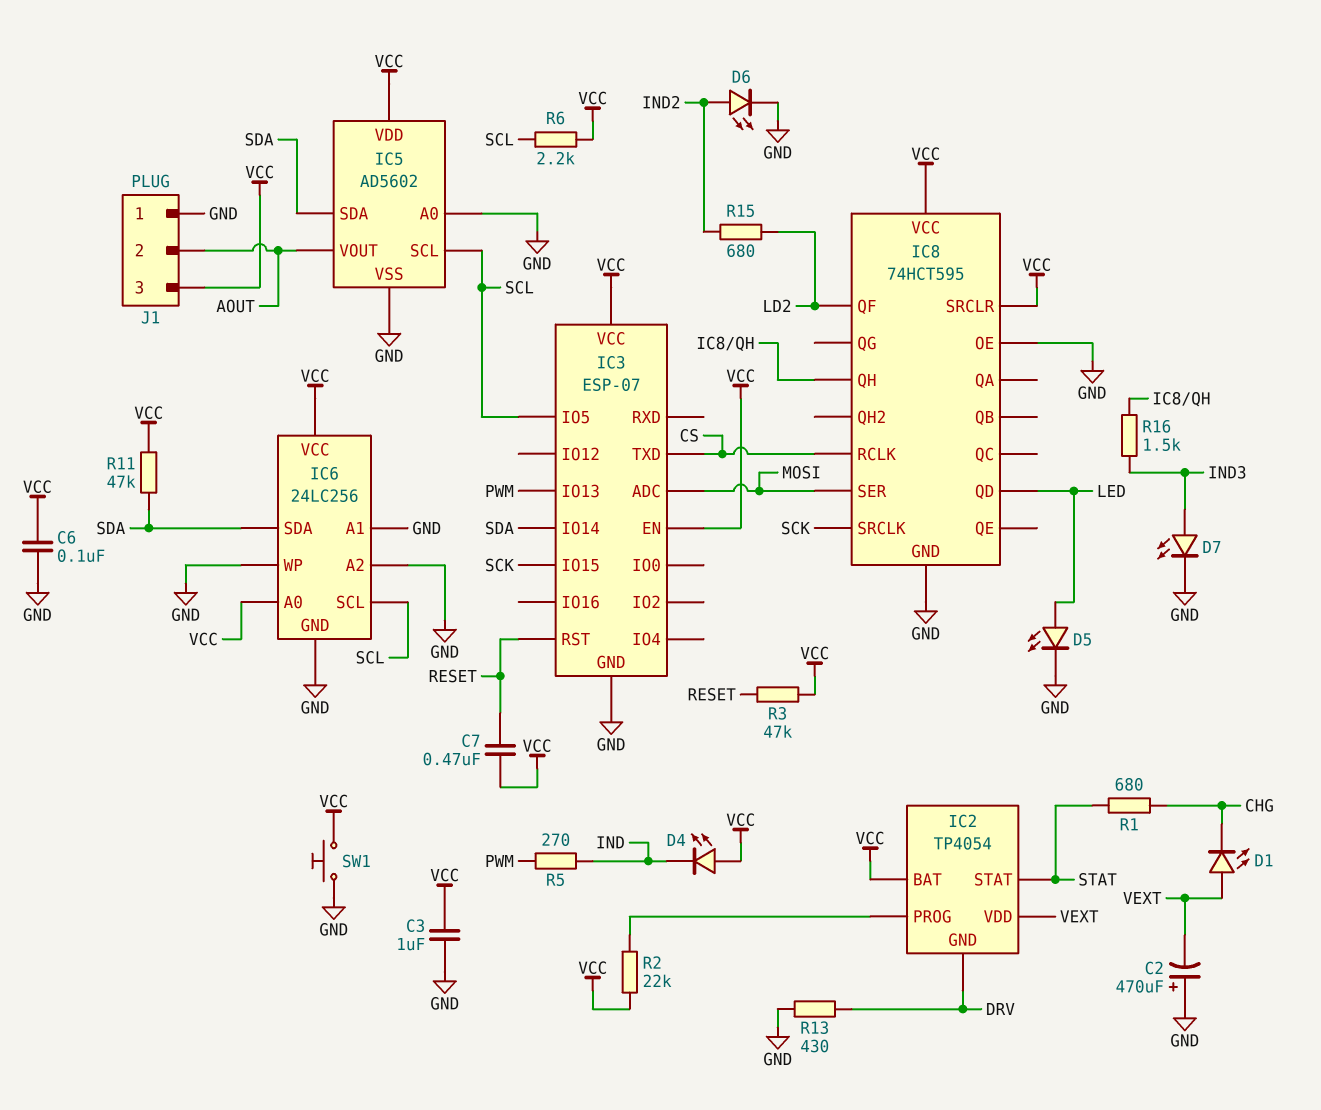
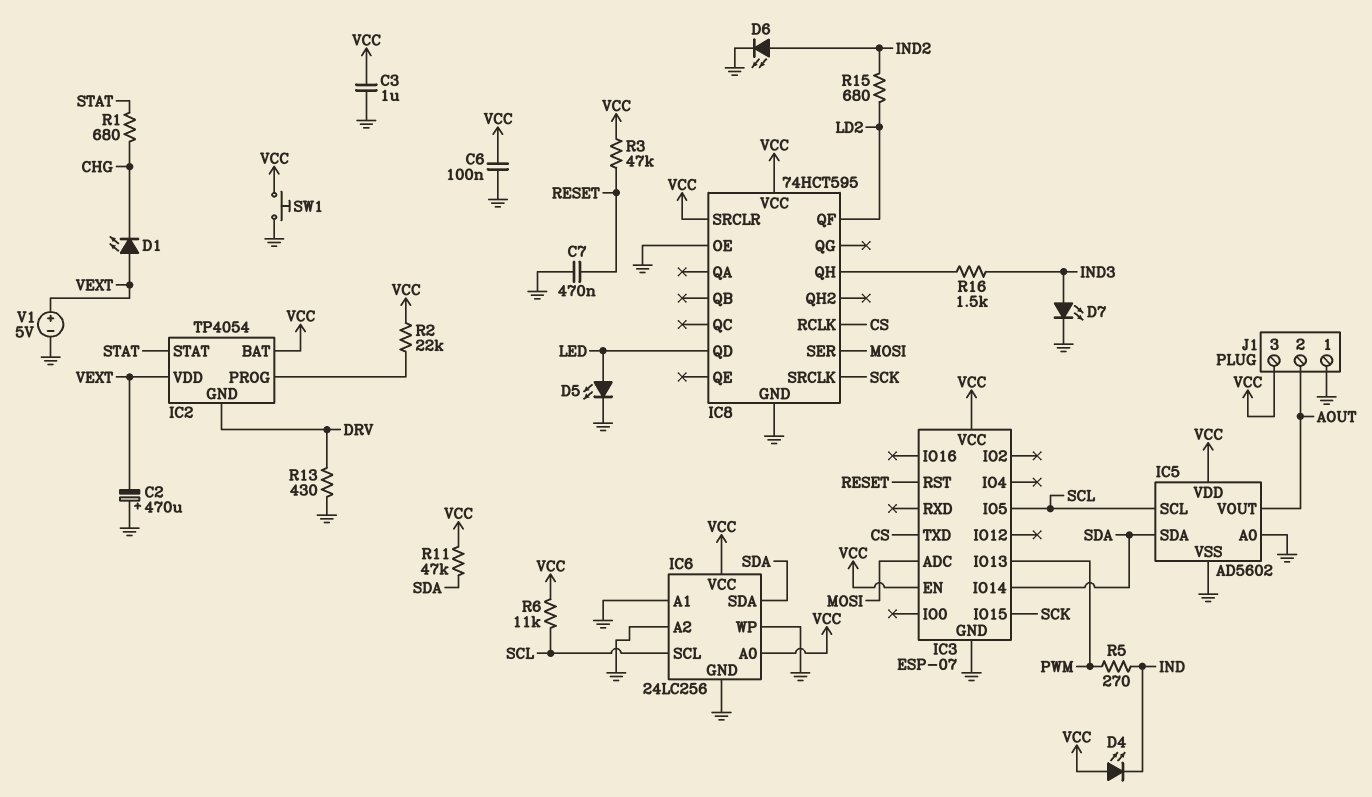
C7: 470nF (RESET, VCC) -> 470nF (GND, RESET)
R6: 2.2k (SCL, VCC) -> 11k (SCL, VCC)
V1: none -> 5V (plus VEXT, minus GND)

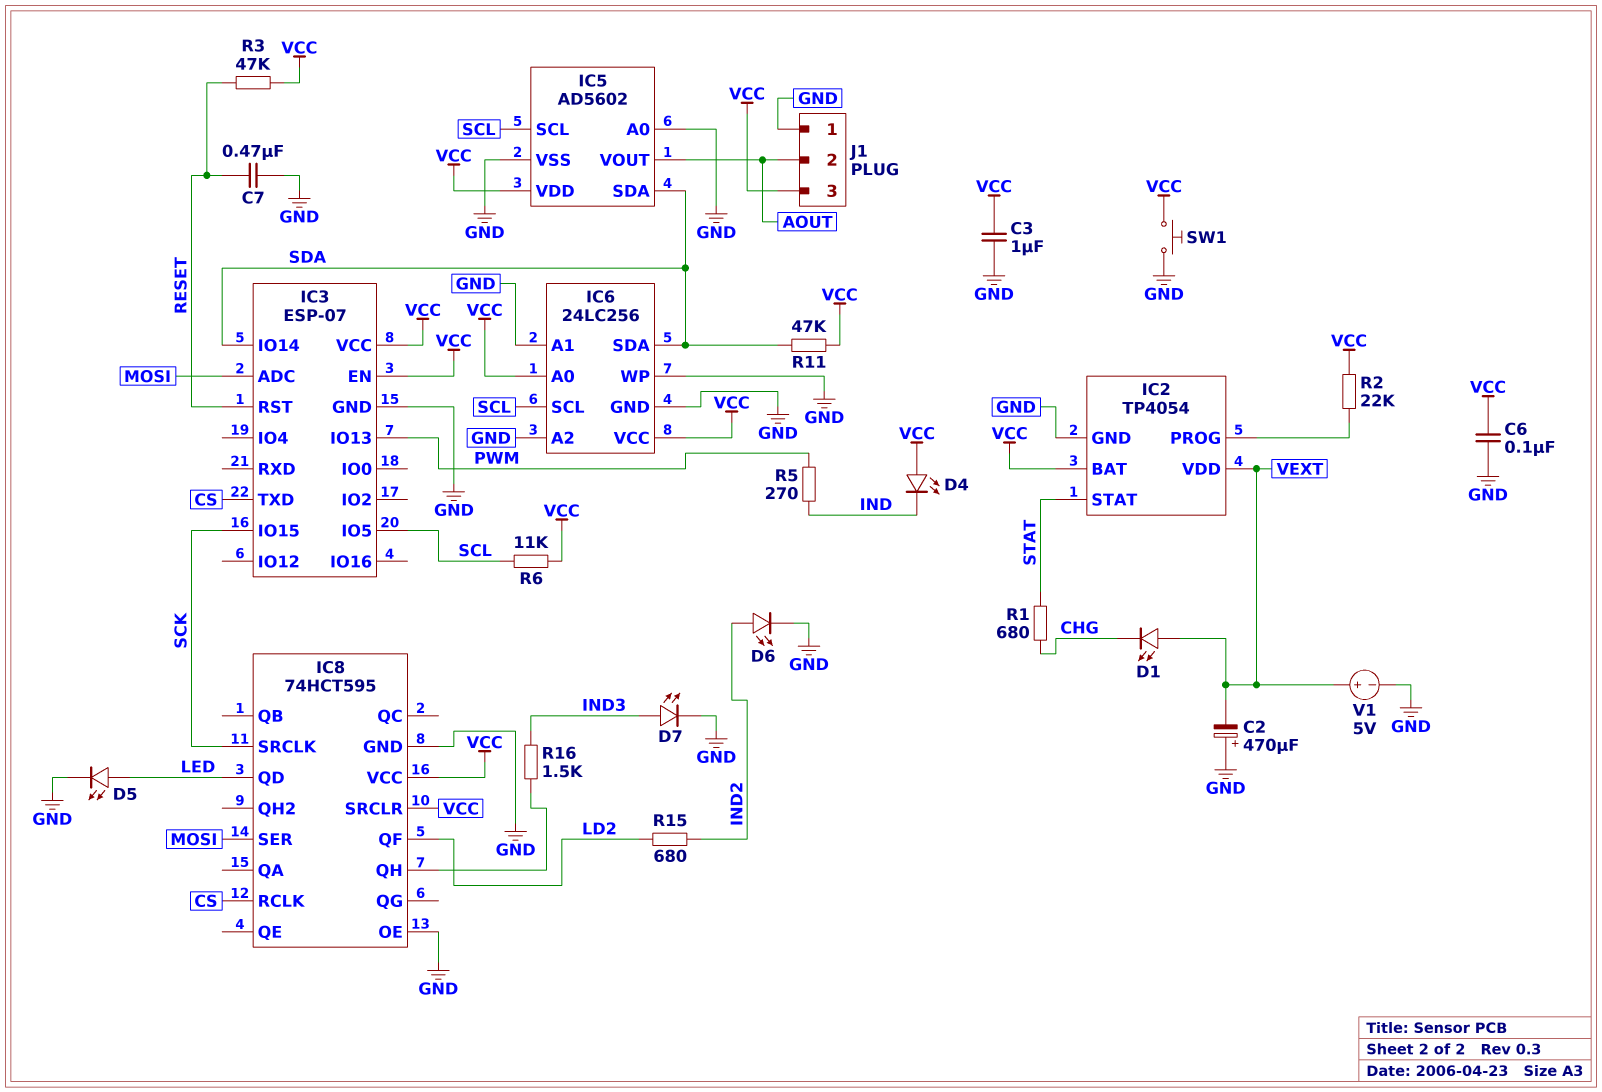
IC2 pin GND: DRV -> GND
R13: 430 (DRV, GND) -> none

